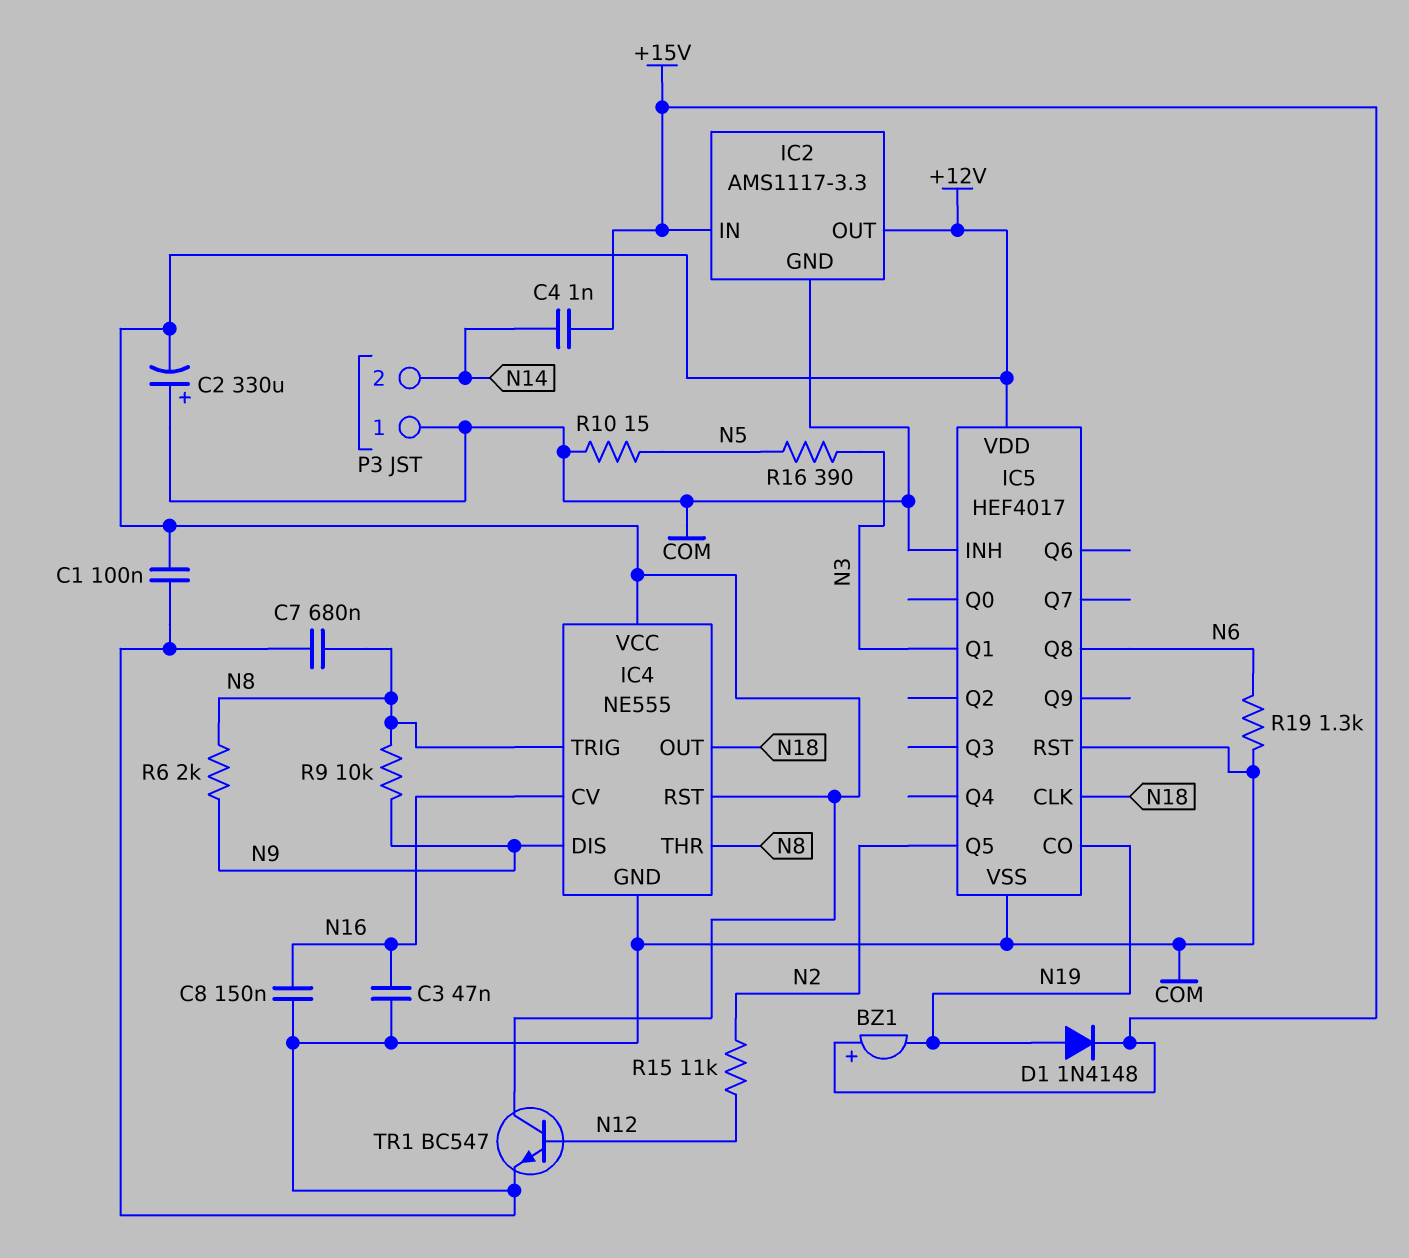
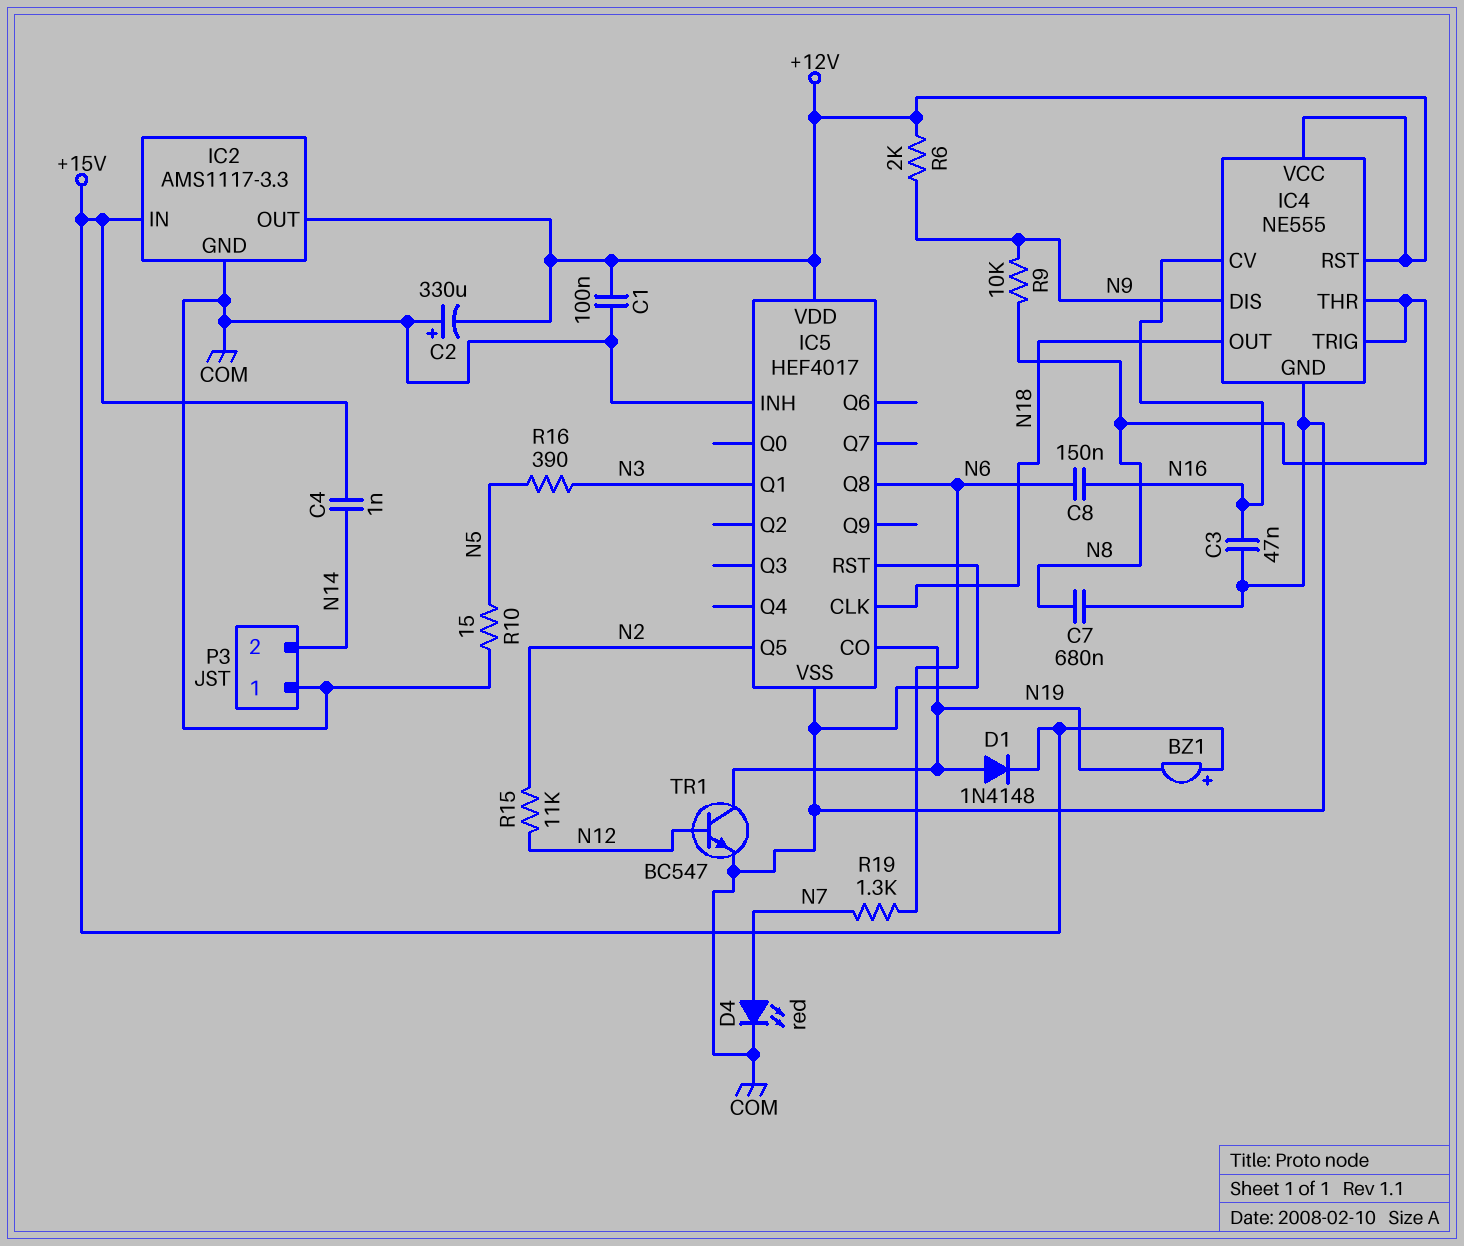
C8: 150nF (COM, N16) -> 150nF (N6, N16)
D4: none -> LED red (A N7, K COM)
R6: 2k (N8, N9) -> 2k (+12V, N9)
R19: 1.3k (COM, N6) -> 1.3k (N6, N7)
TR1: NPN BC547 (B N12, C +12V, E COM) -> NPN BC547 (B N12, C N19, E COM)

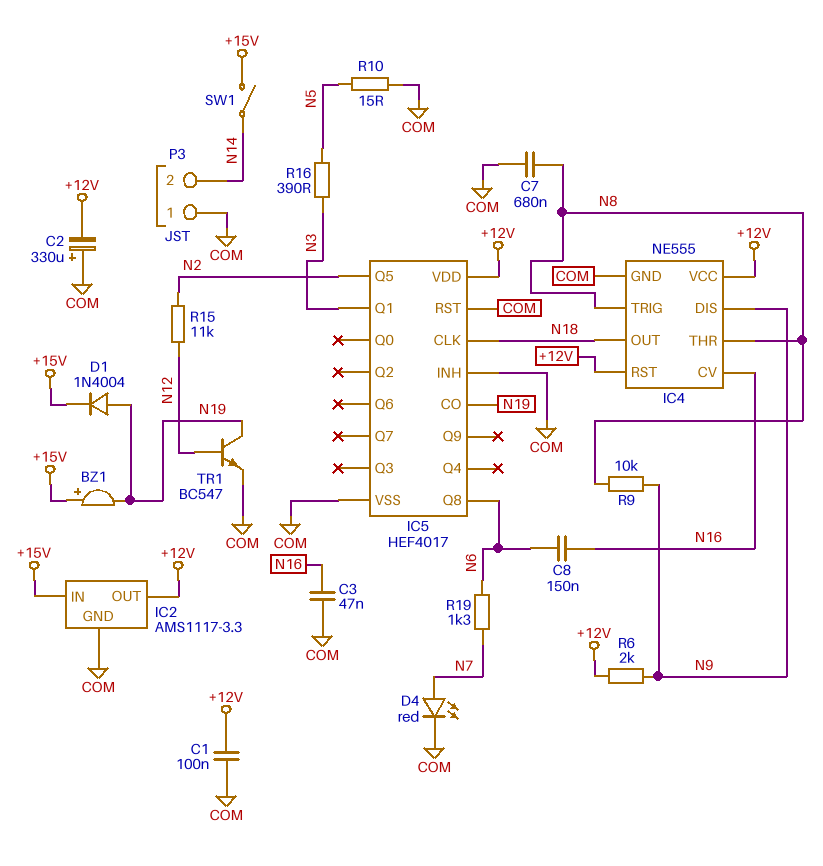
C4: 1nF (+15V, N14) -> none
D1: diode 1N4148 (A N19, K +15V) -> diode 1N4004 (A N19, K +15V)
SW1: none -> switch (+15V, N14)

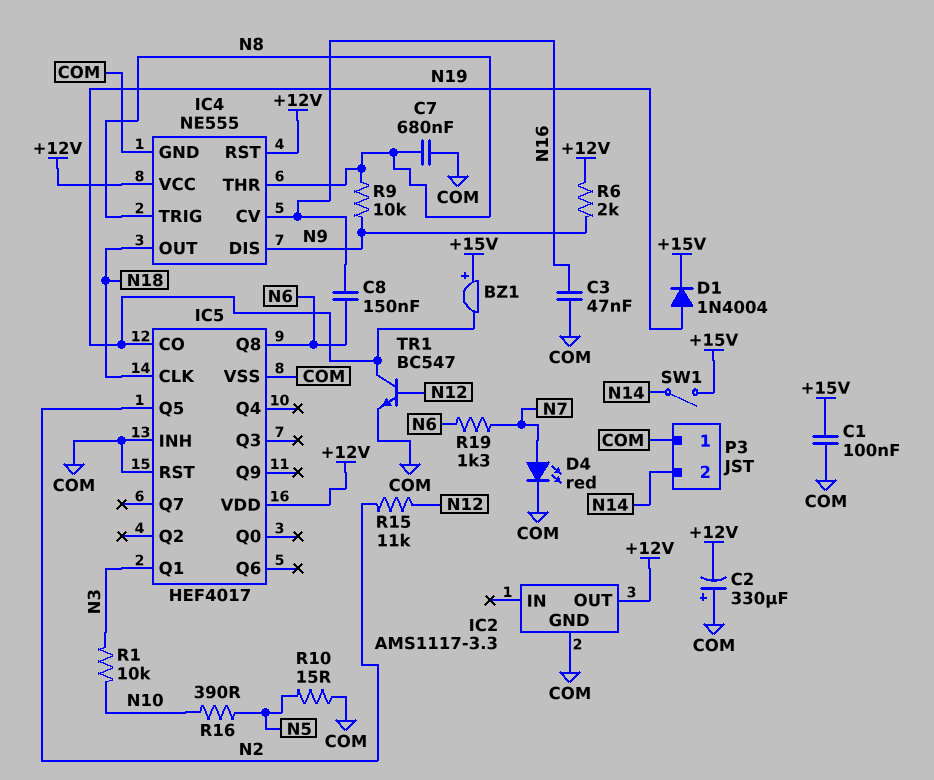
C1: 100nF (+12V, COM) -> 100nF (+15V, COM)
IC2 pin IN: +15V -> none
R1: none -> 10k (N3, N10)
R16: 390 (N3, N5) -> 390 (N5, N10)

